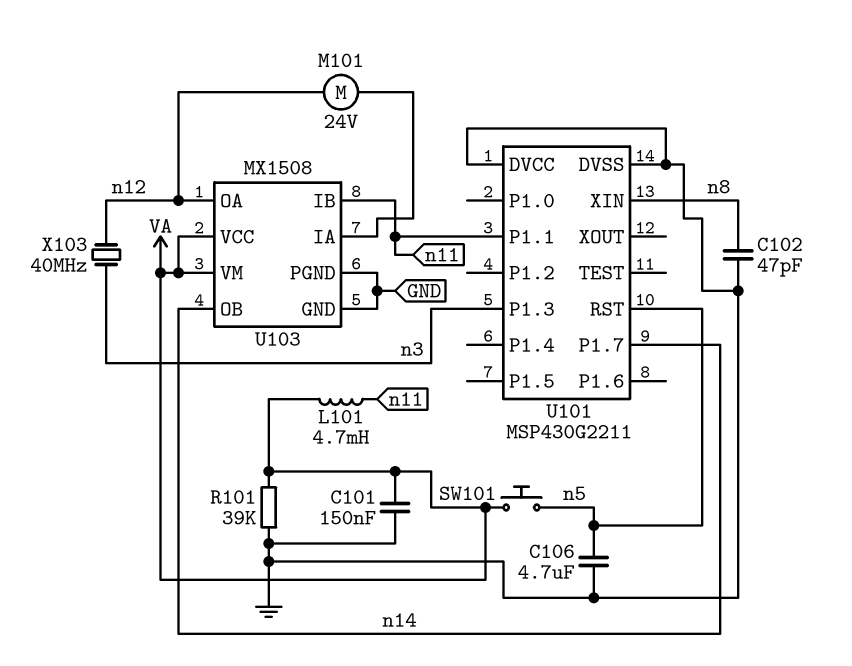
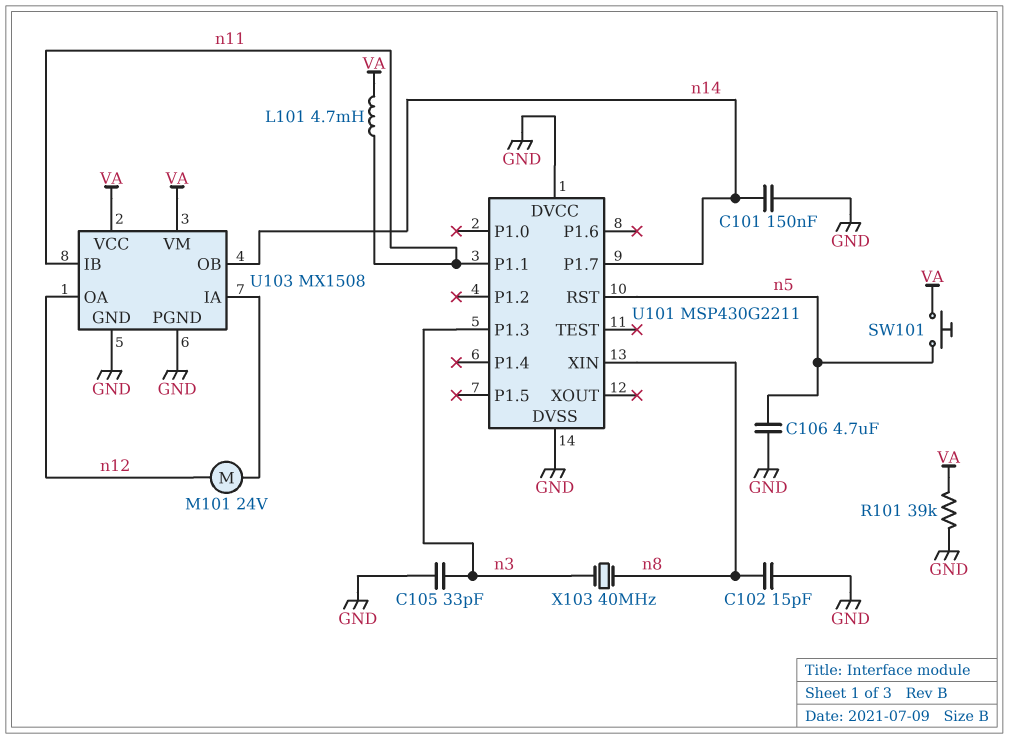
C101: 150nF (GND, VA) -> 150nF (GND, n14)
C102: 47pF (GND, n8) -> 15pF (GND, n8)
C105: none -> 33pF (GND, n3)
X103: 40MHz (n3, n12) -> 40MHz (n3, n8)

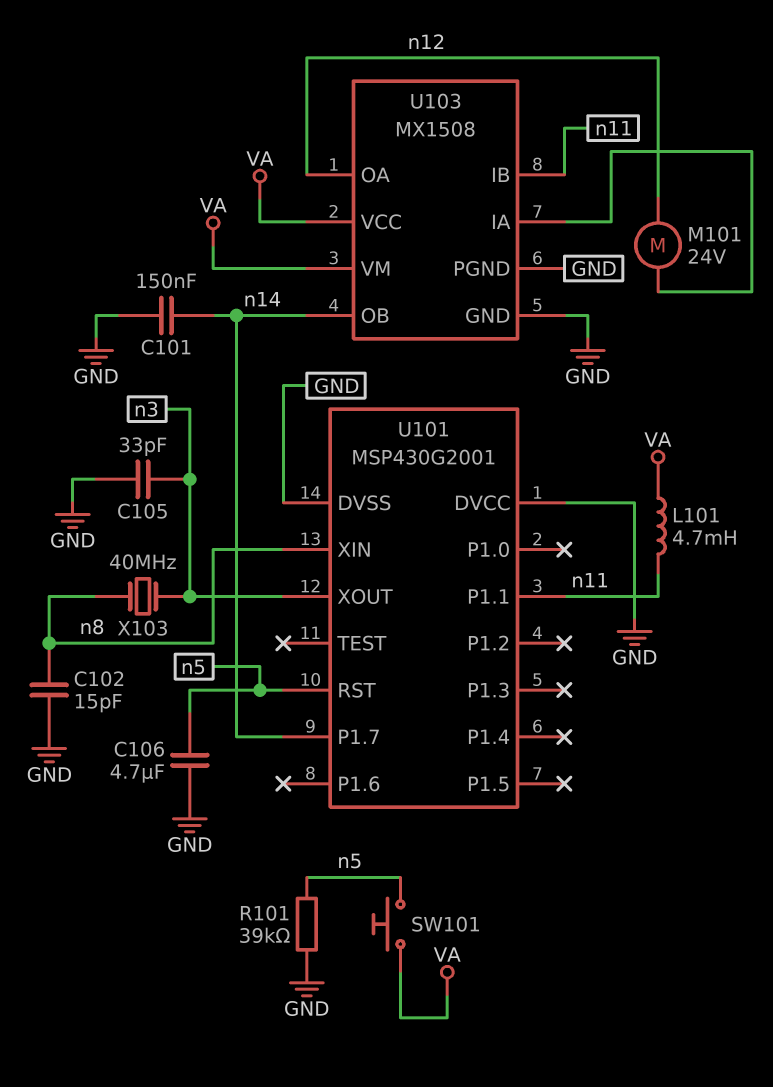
R101: 39k (GND, VA) -> 39k (GND, n5)
U101: MSP430G2211 -> MSP430G2001
U101 pin P1.3: n3 -> none
U101 pin XOUT: none -> n3

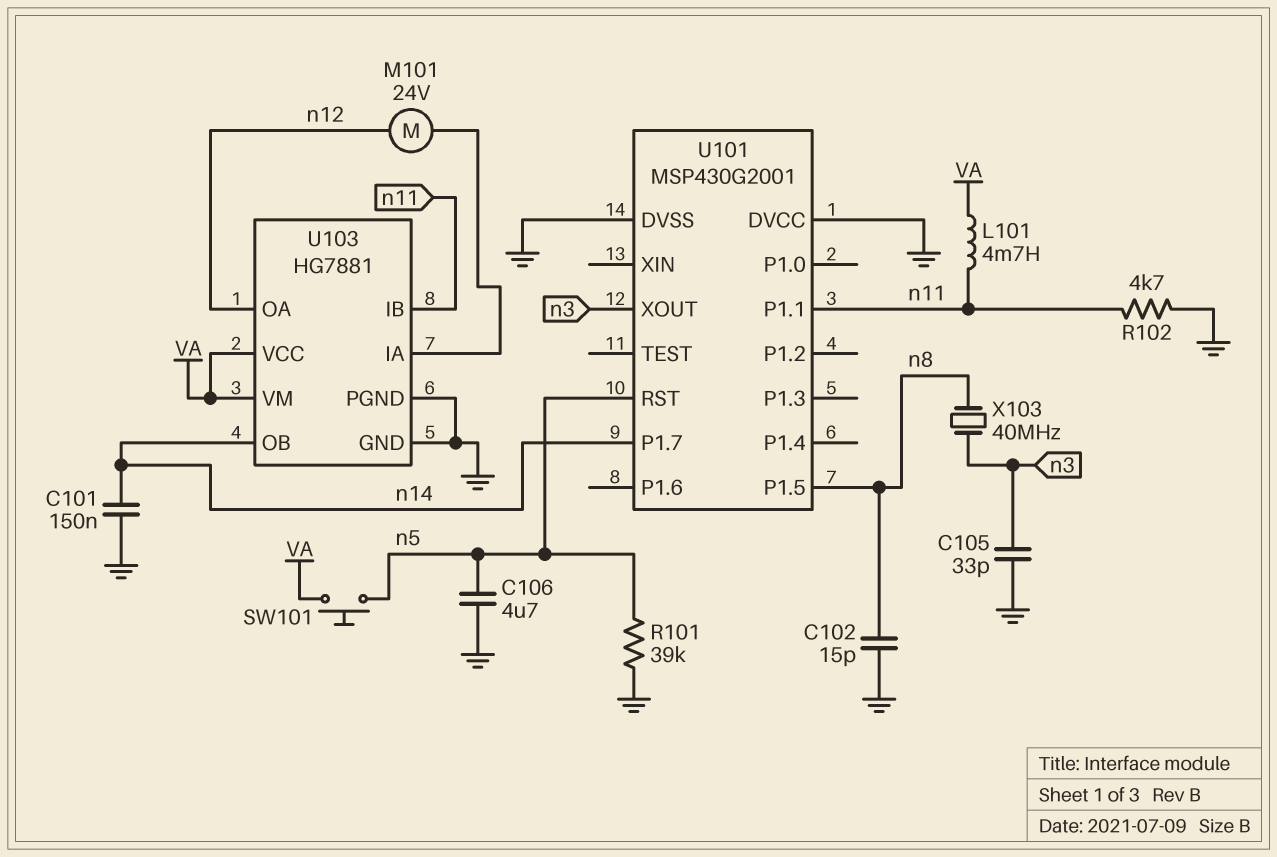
R102: none -> 4.7k (GND, n11)
U101 pin P1.5: none -> n8
U101 pin XIN: n8 -> none
U103: MX1508 -> HG7881

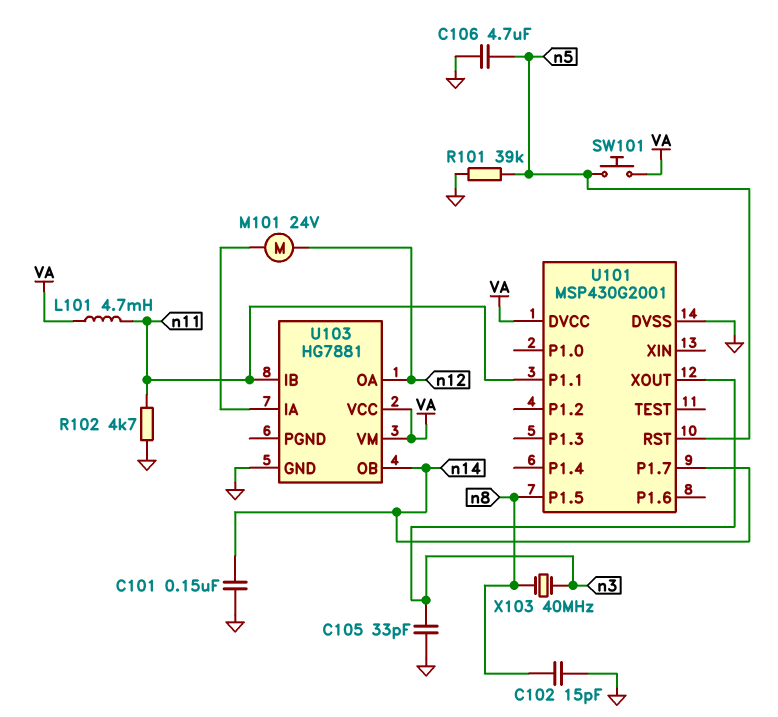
U101 pin DVCC: GND -> VA
U103 pin PGND: GND -> none

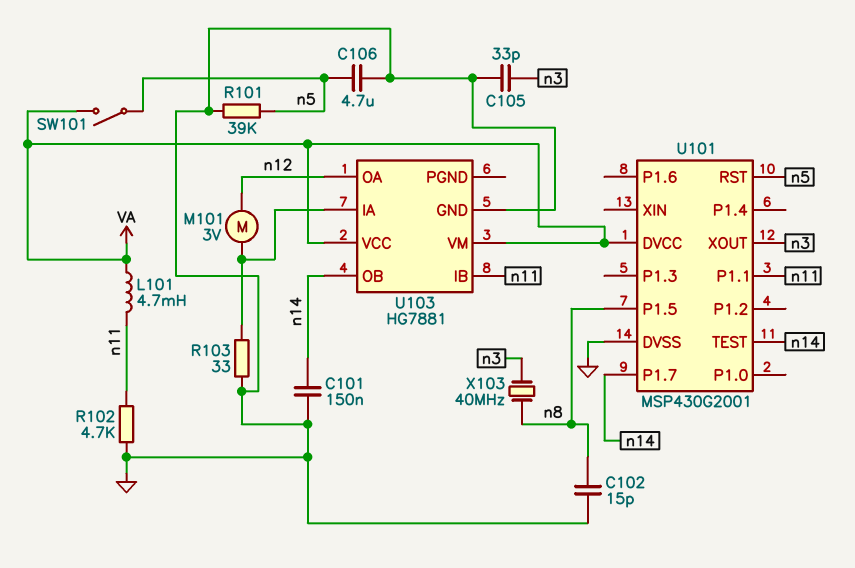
M101: motor 24V (U103/IA, n12) -> motor 3V (U103/IA, n12)
R103: none -> 33 (GND, U103/IA)
SW101: button (VA, n5) -> switch (VA, n5)
U101 pin TEST: none -> n14

